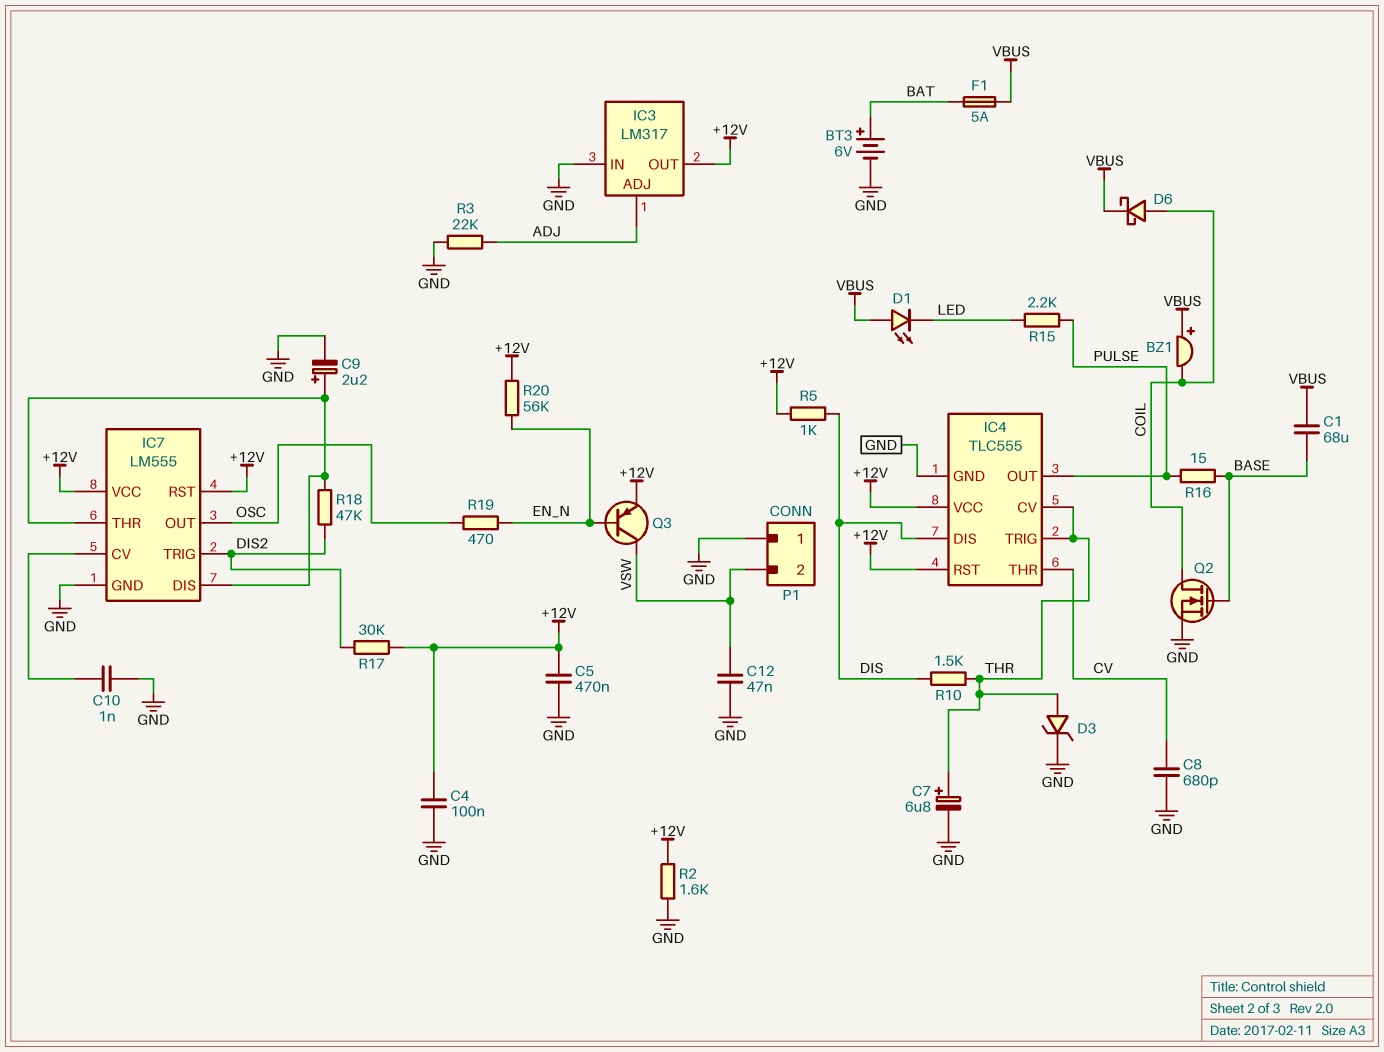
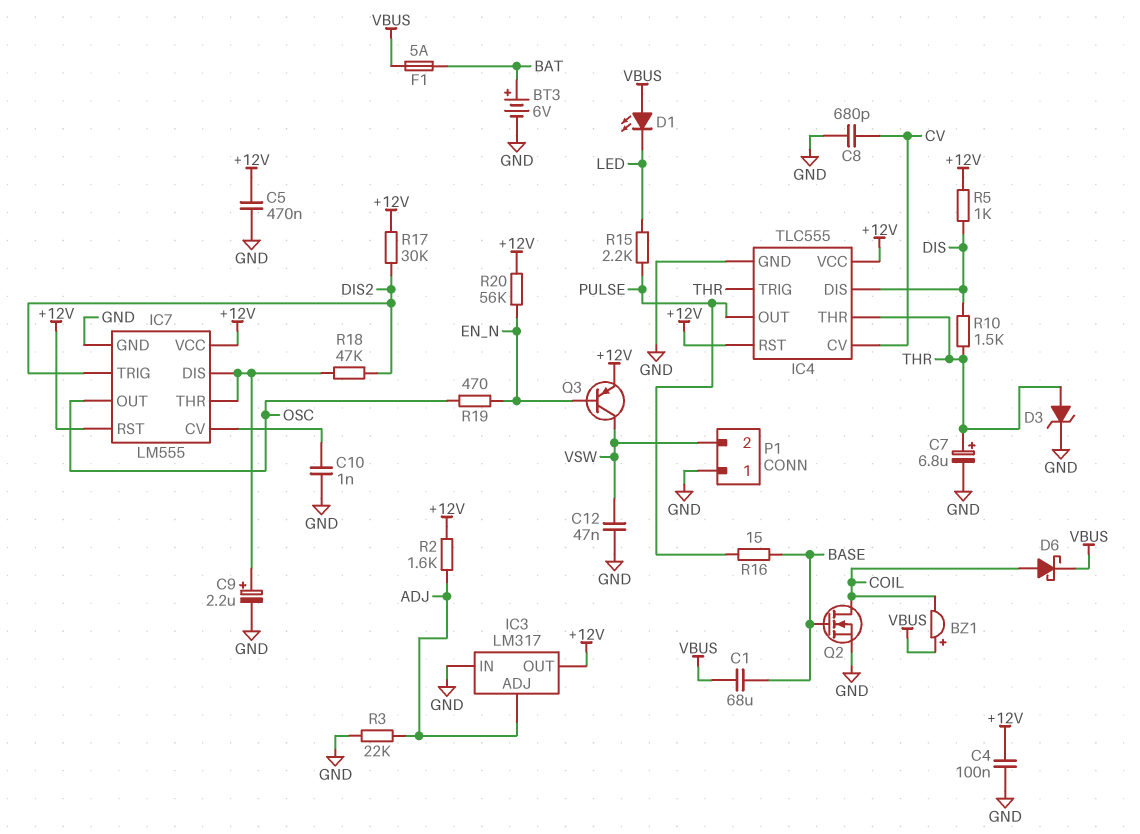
IC4 pin CV: THR -> CV
IC4 pin THR: CV -> THR
R2: 1.6k (+12V, GND) -> 1.6k (+12V, ADJ)

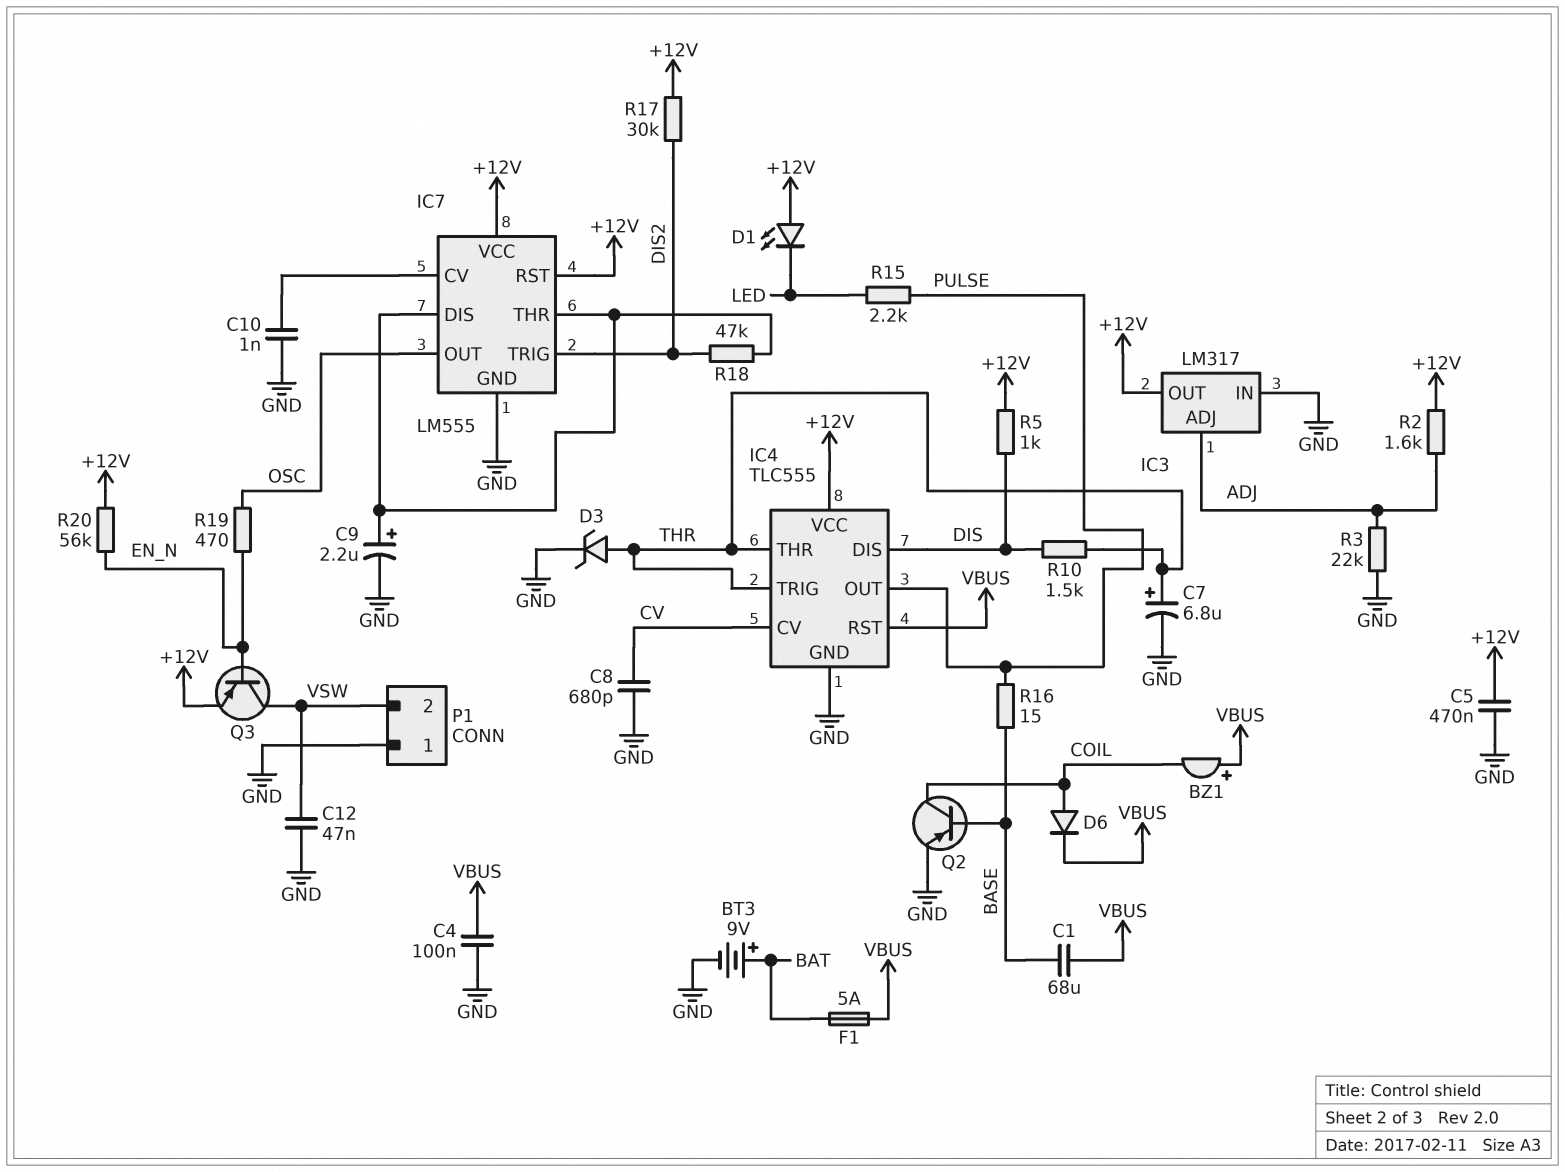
BT3: 6V (plus BAT, minus GND) -> 9V (plus BAT, minus GND)
C4: 100nF (+12V, GND) -> 100nF (GND, VBUS)
D1: LED (A VBUS, K LED) -> LED (A +12V, K LED)
D6: schottky (A COIL, K VBUS) -> diode (A COIL, K VBUS)
IC4 pin RST: +12V -> VBUS
Q2: NMOS (G BASE, D COIL, S GND) -> PNP (B BASE, C COIL, E GND)

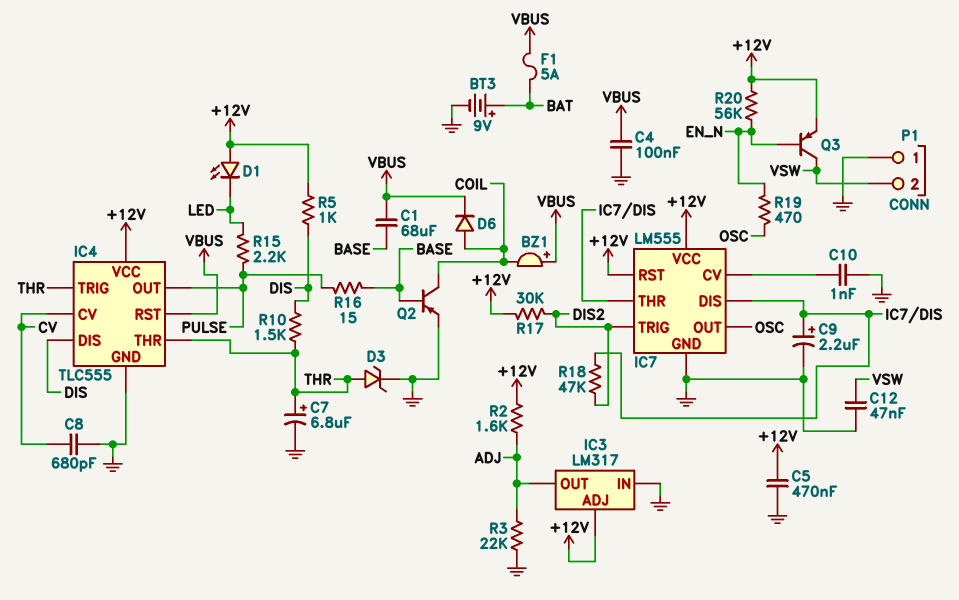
IC3 pin ADJ: ADJ -> +12V
IC3 pin OUT: +12V -> ADJ

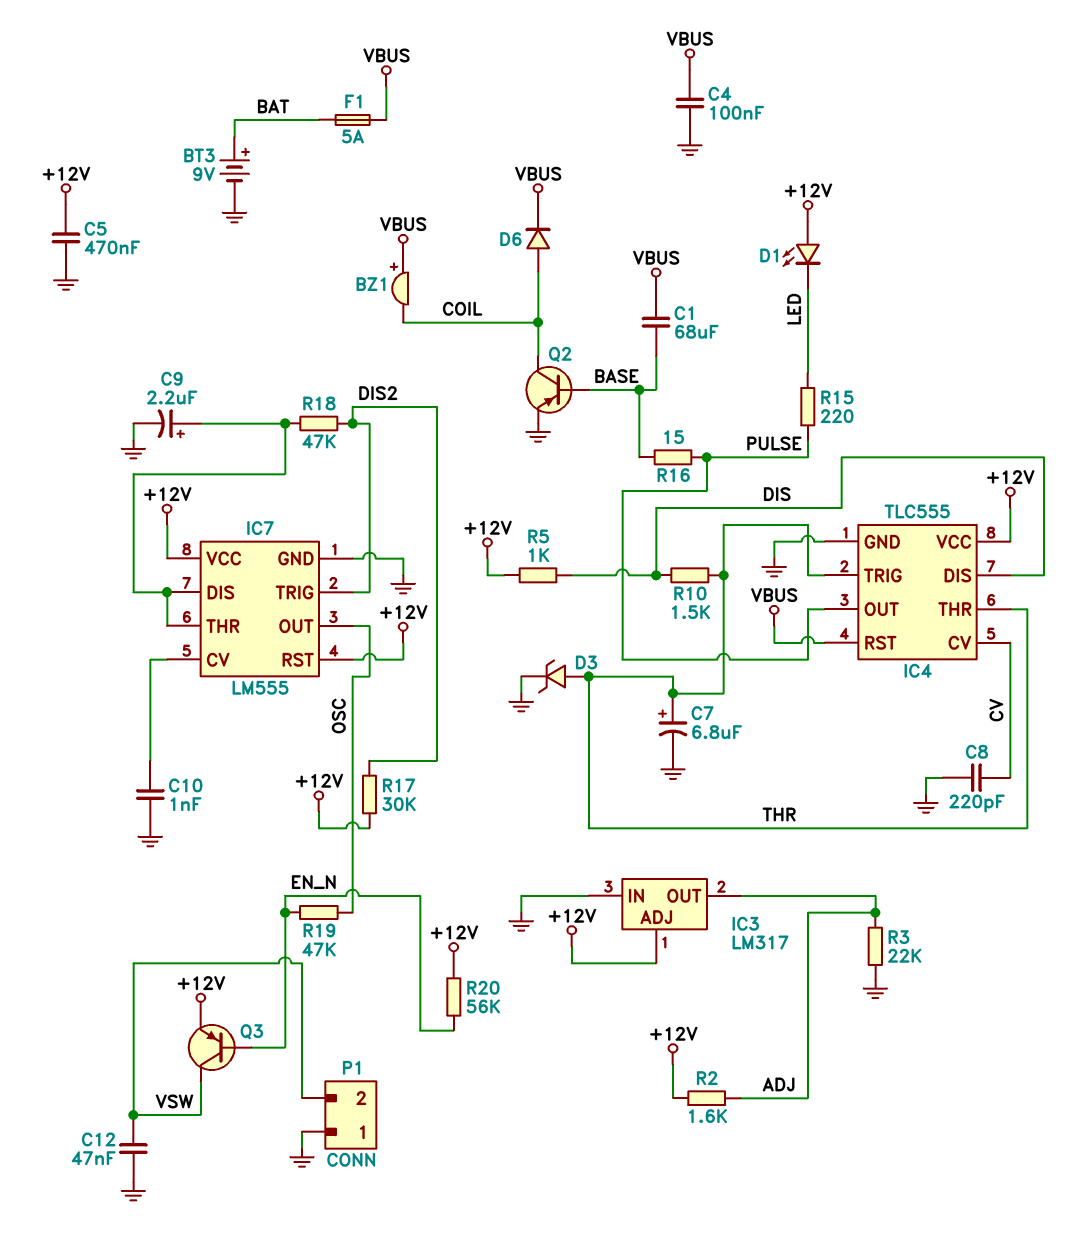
C8: 680pF (CV, GND) -> 220pF (CV, GND)
R15: 2.2k (LED, PULSE) -> 220 (LED, PULSE)
R19: 470 (EN_N, OSC) -> 47k (EN_N, OSC)

